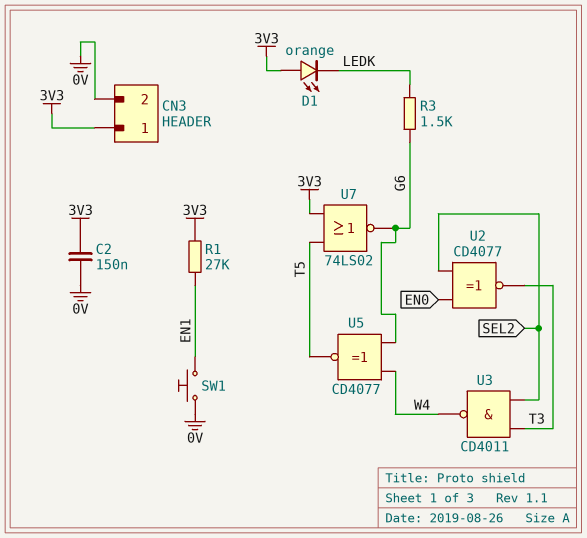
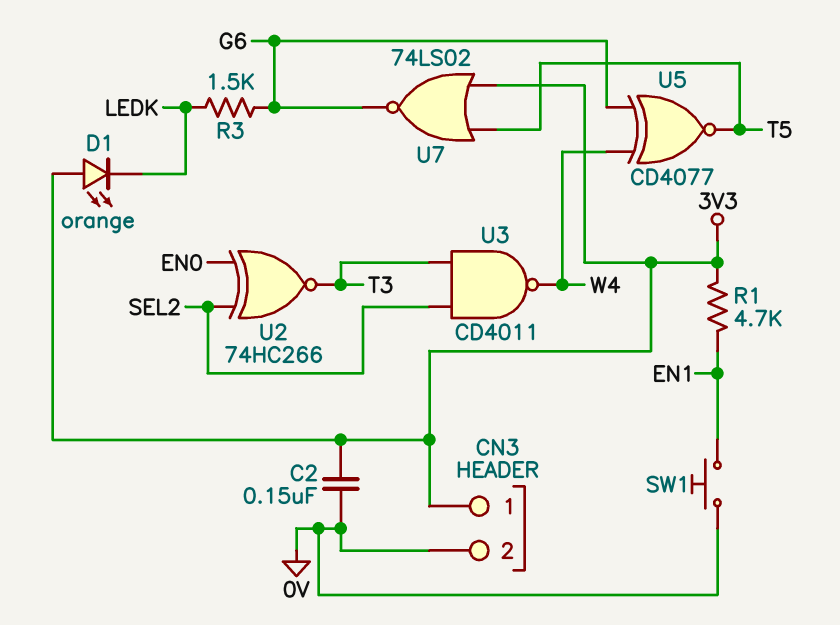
R1: 27k (3V3, EN1) -> 4.7k (3V3, EN1)
U2: XNOR CD4077 (in EN0, in SEL2, out T3) -> XNOR 74HC266 (in EN0, in SEL2, out T3)

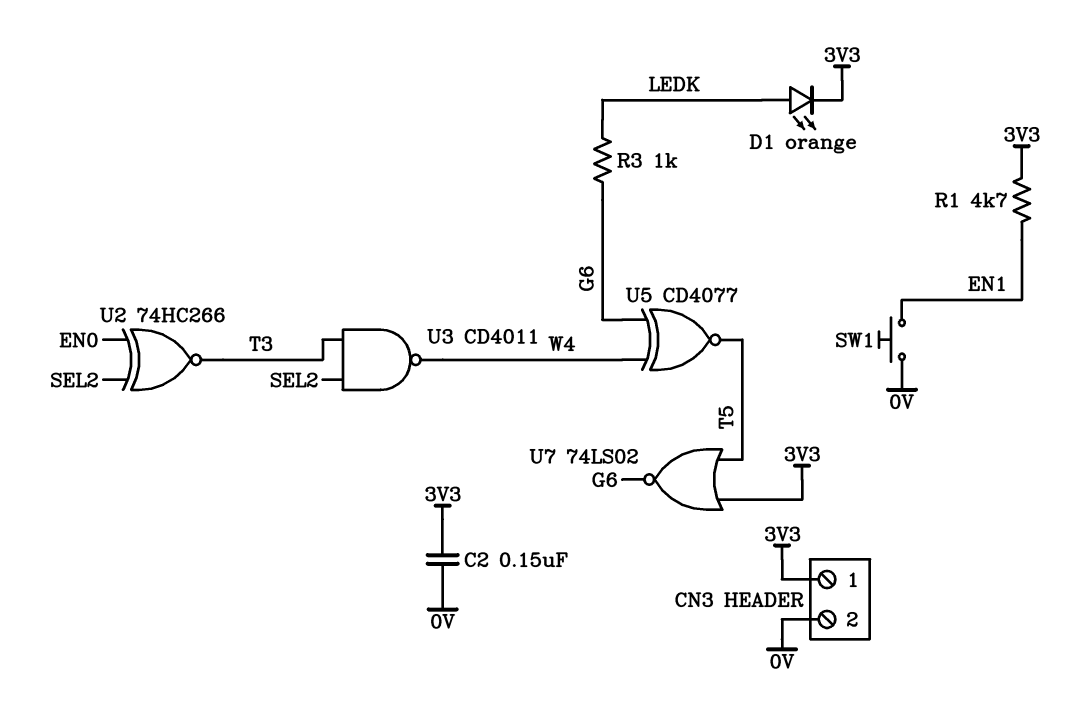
D1: LED orange (A 3V3, K LEDK) -> LED orange (A LEDK, K 3V3)
R3: 1.5k (G6, LEDK) -> 1k (G6, LEDK)

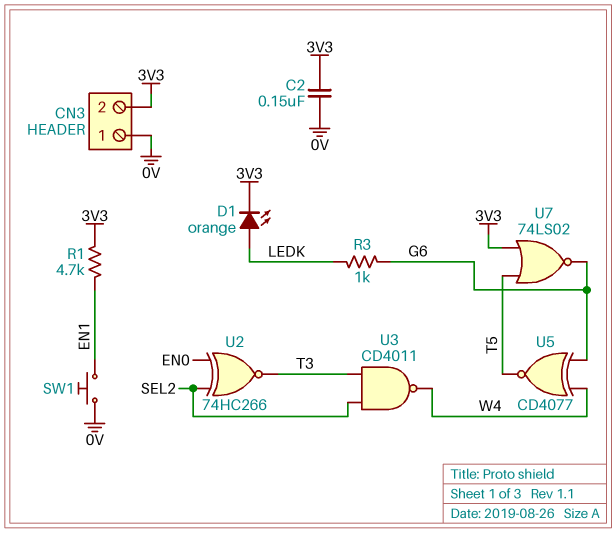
CN3 pin 1: 3V3 -> 0V
CN3 pin 2: 0V -> 3V3

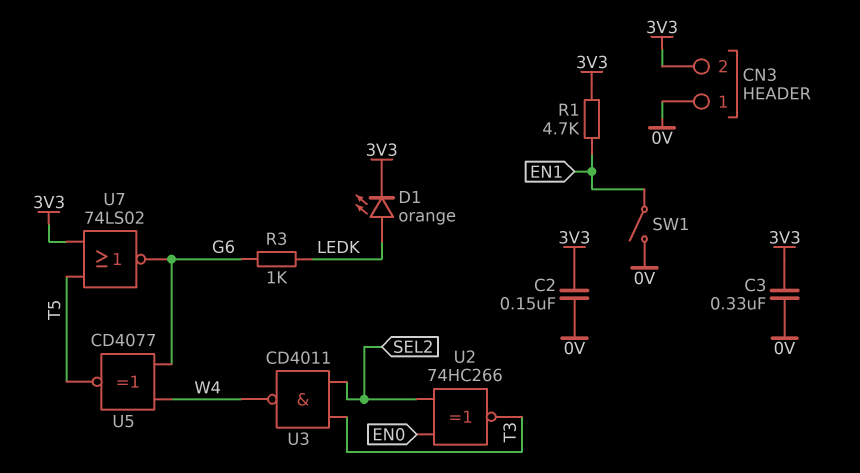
C3: none -> 330nF (0V, 3V3)
SW1: button (0V, EN1) -> switch (0V, EN1)

